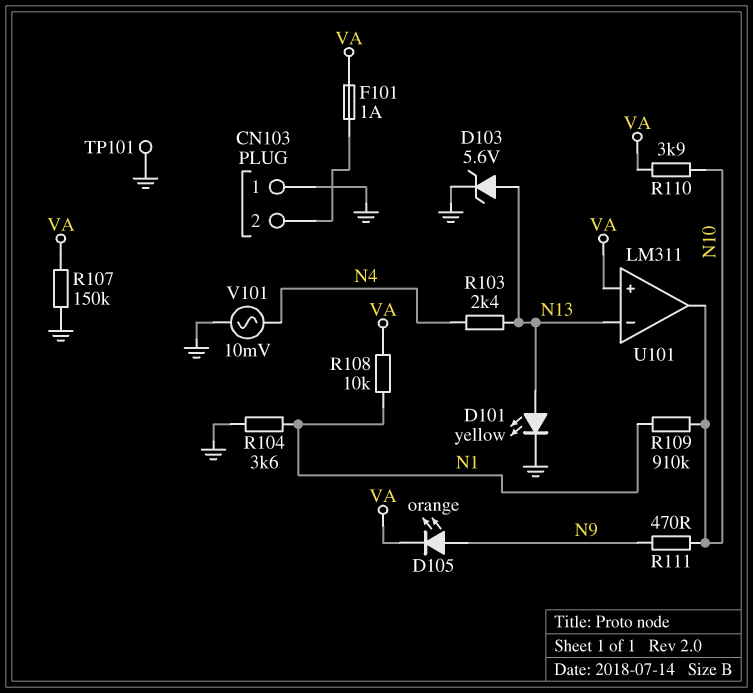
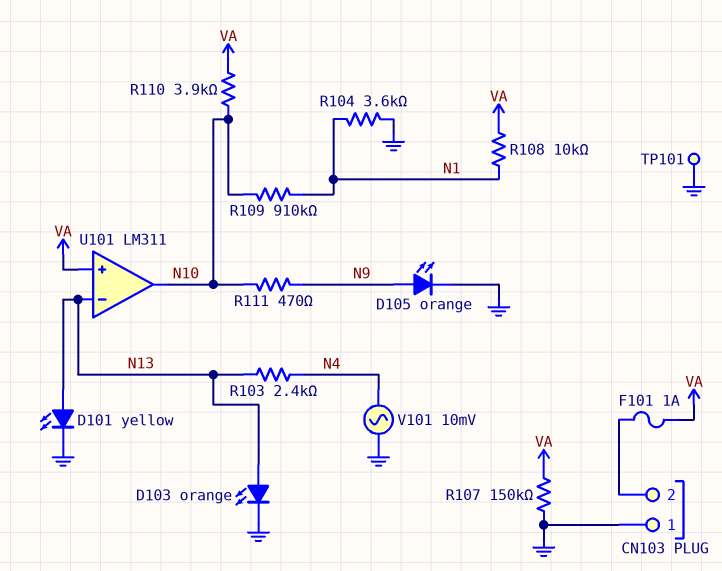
D103: zener 5.6V (A N13, K GND) -> LED orange (A N13, K GND)
D105: LED orange (A N9, K VA) -> LED orange (A N9, K GND)

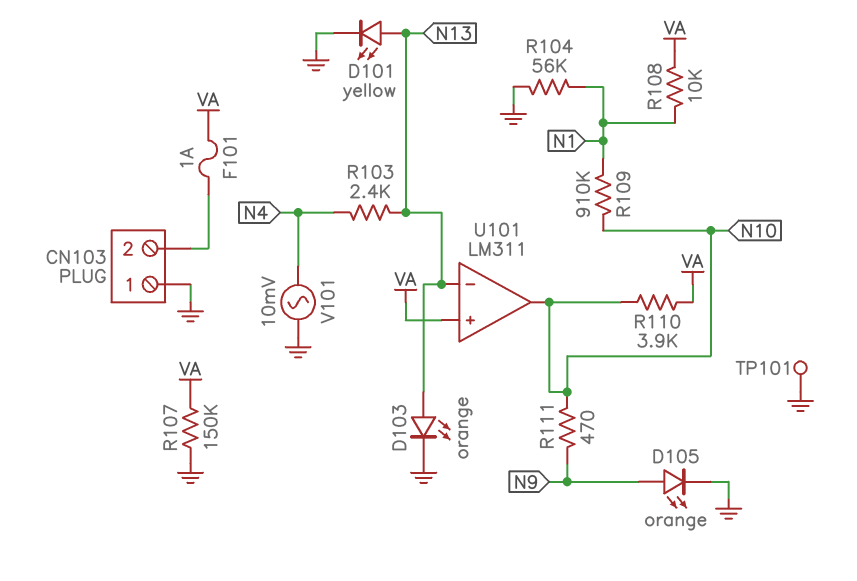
R104: 3.6k (GND, N1) -> 56k (GND, N1)

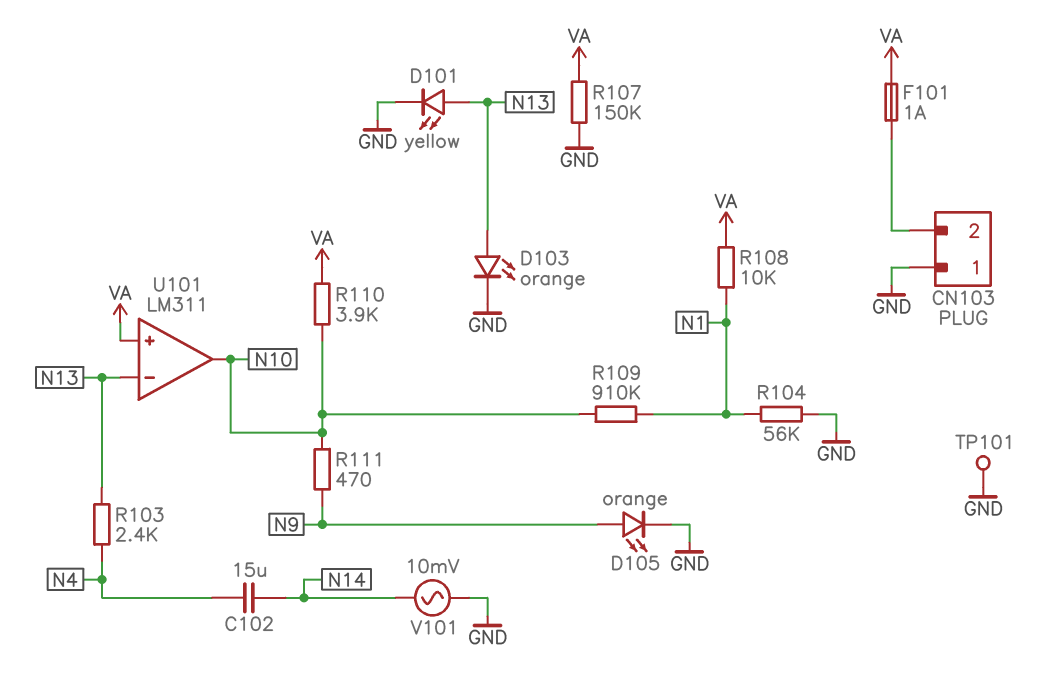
C102: none -> 15uF (N4, N14)
V101: AC 10mV (GND, N4) -> AC 10mV (GND, N14)

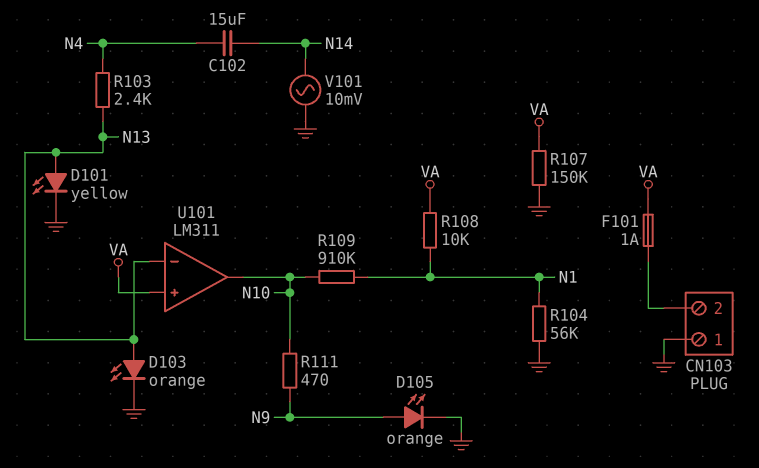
R110: 3.9k (N10, VA) -> none
TP101: test point (GND) -> none

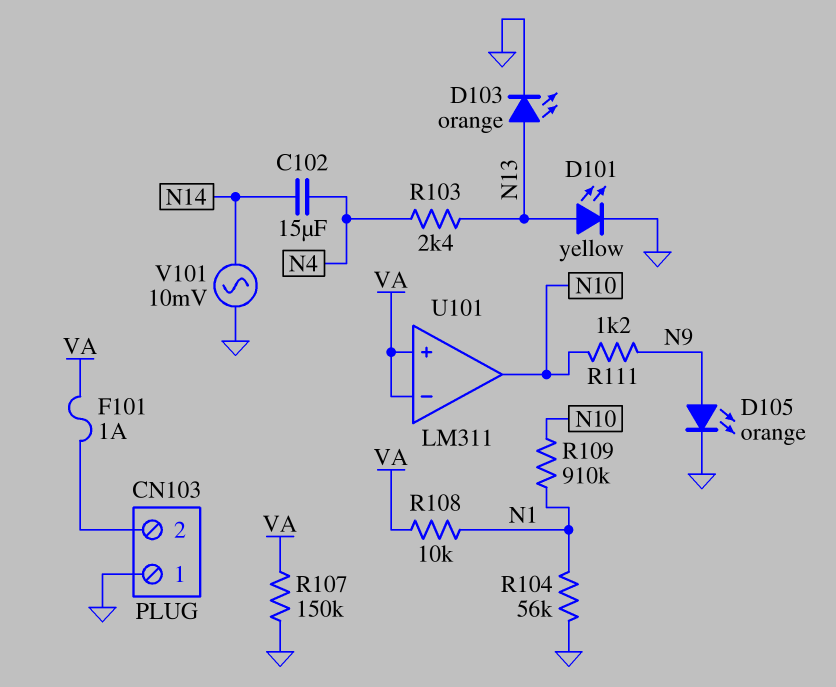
R111: 470 (N9, N10) -> 1.2k (N9, N10)
U101 pin in-: N13 -> VA

